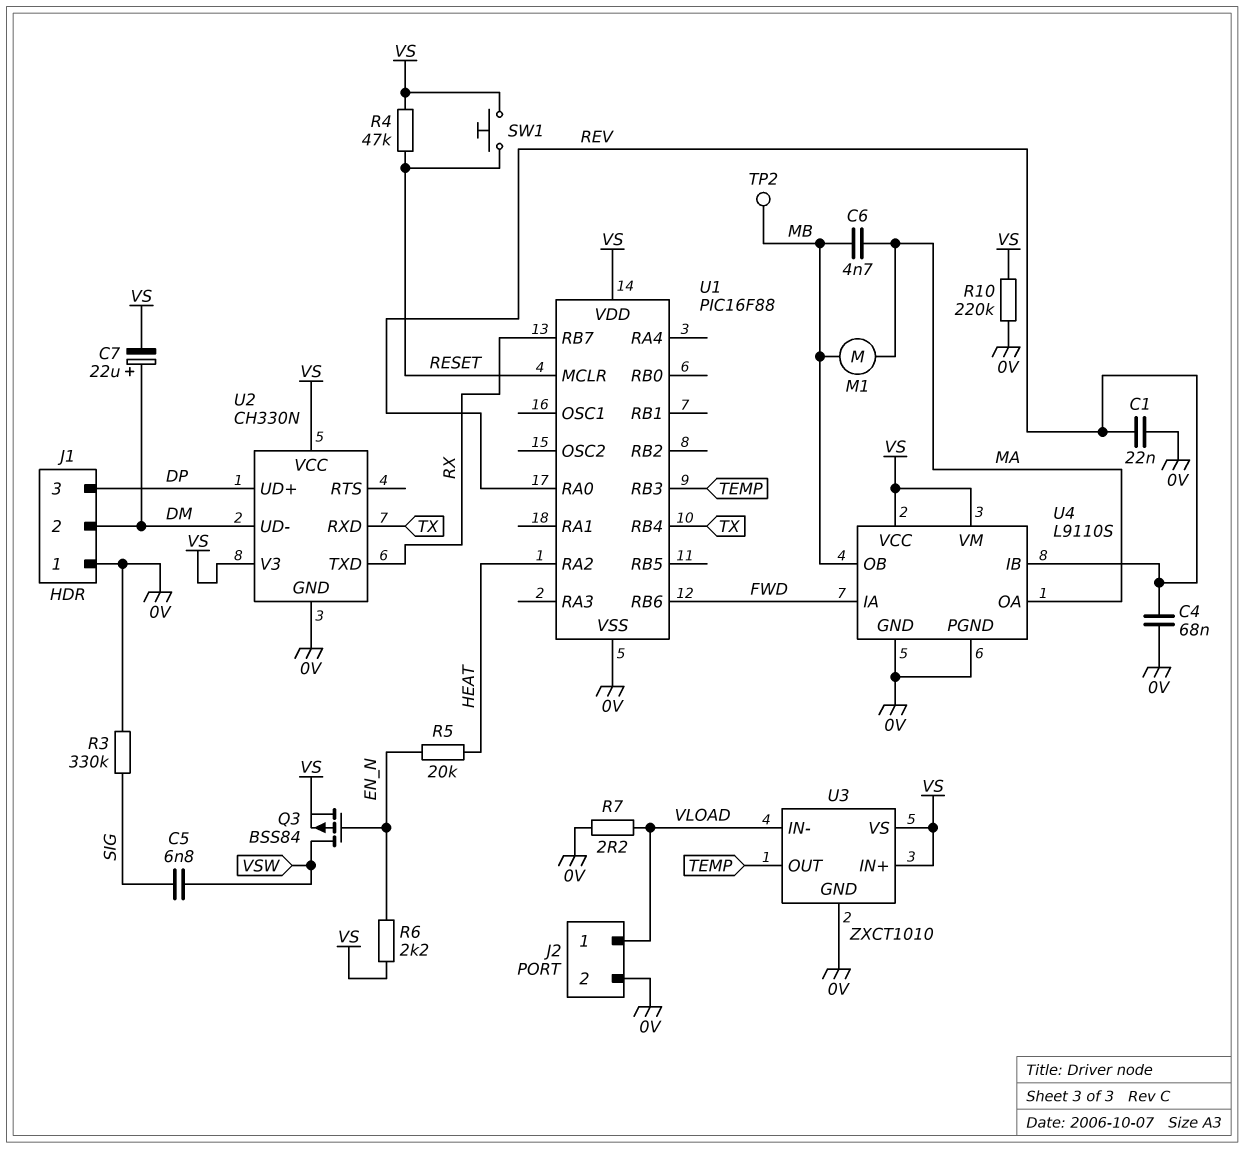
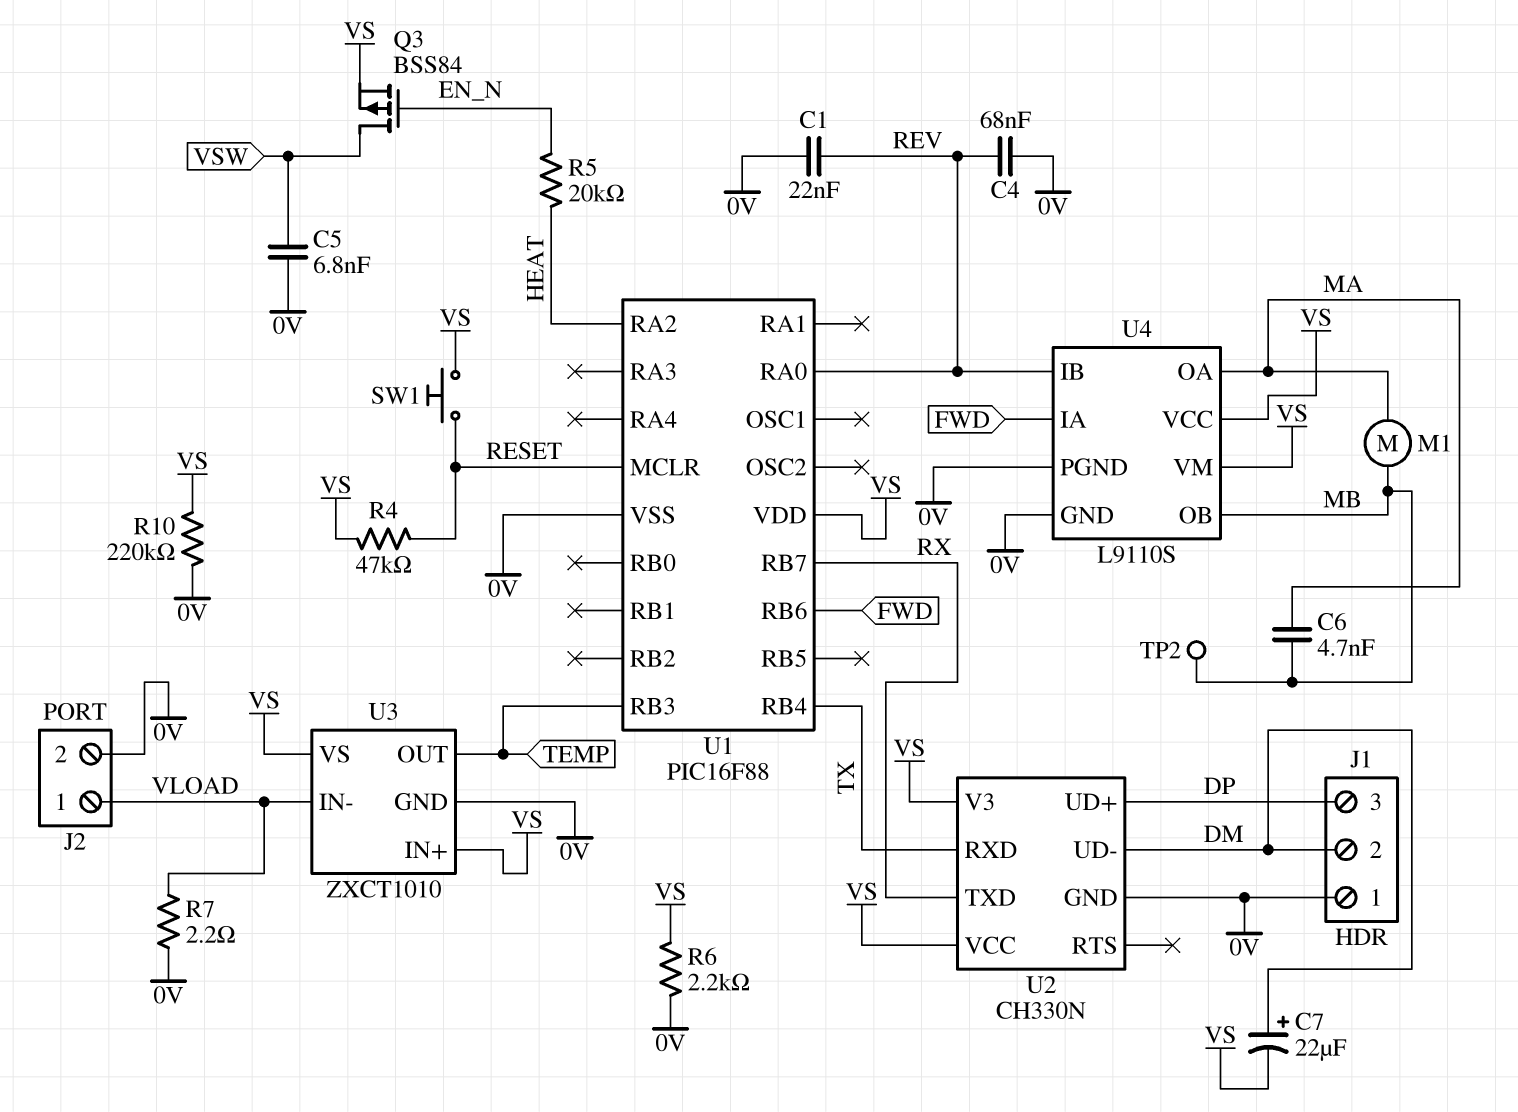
C5: 6.8nF (SIG, VSW) -> 6.8nF (0V, VSW)
R3: 330k (0V, SIG) -> none
R6: 2.2k (EN_N, VS) -> 2.2k (0V, VS)

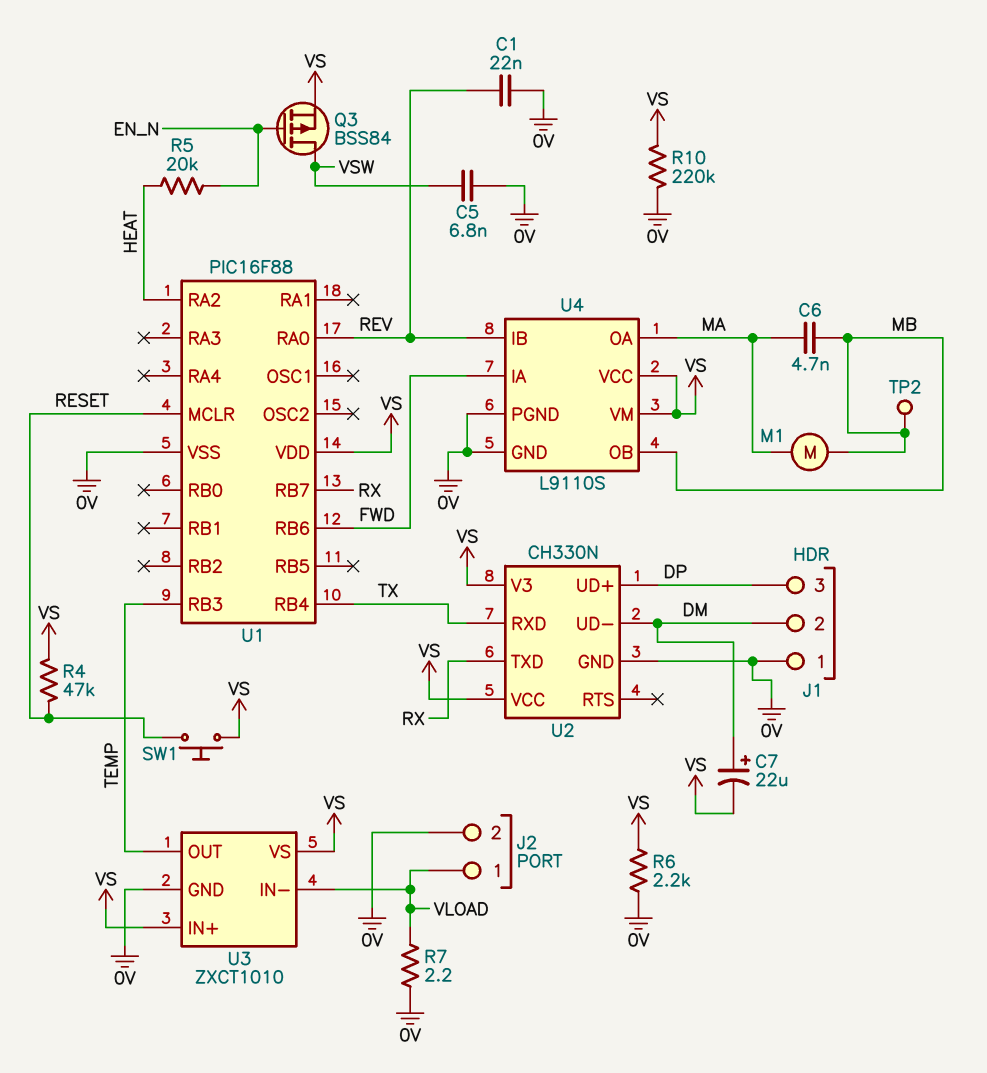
C4: 68nF (0V, REV) -> none

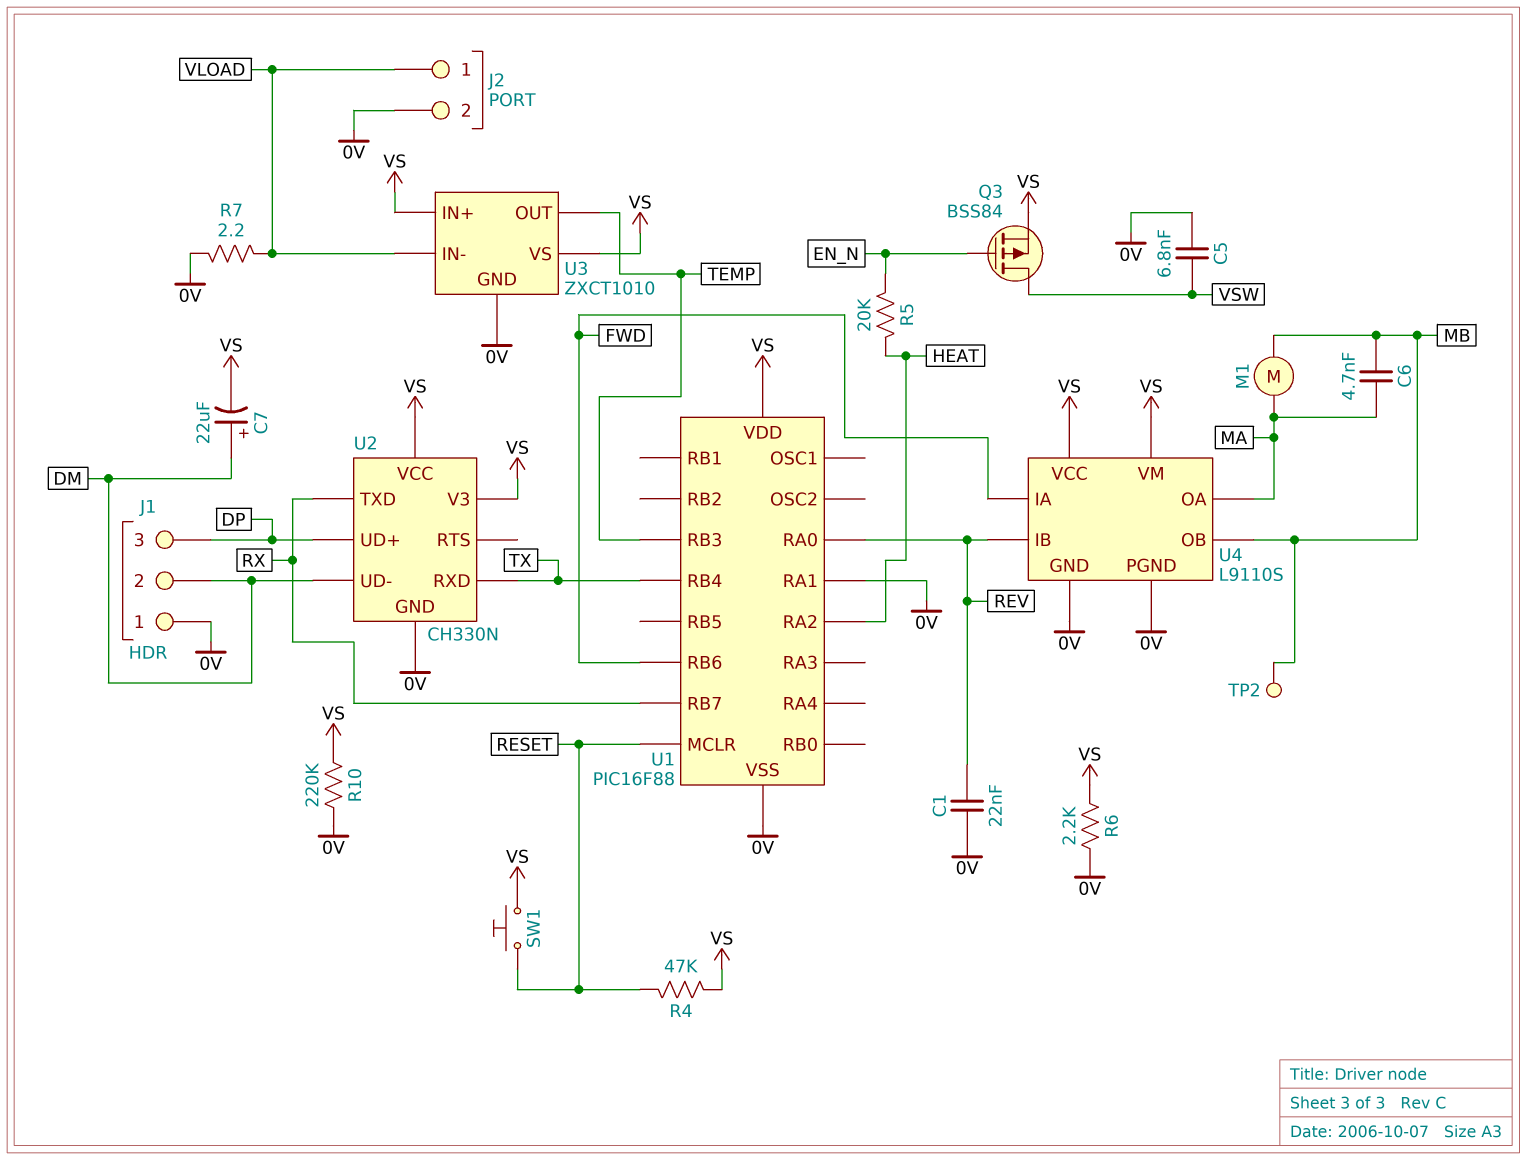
U1 pin RA1: none -> 0V

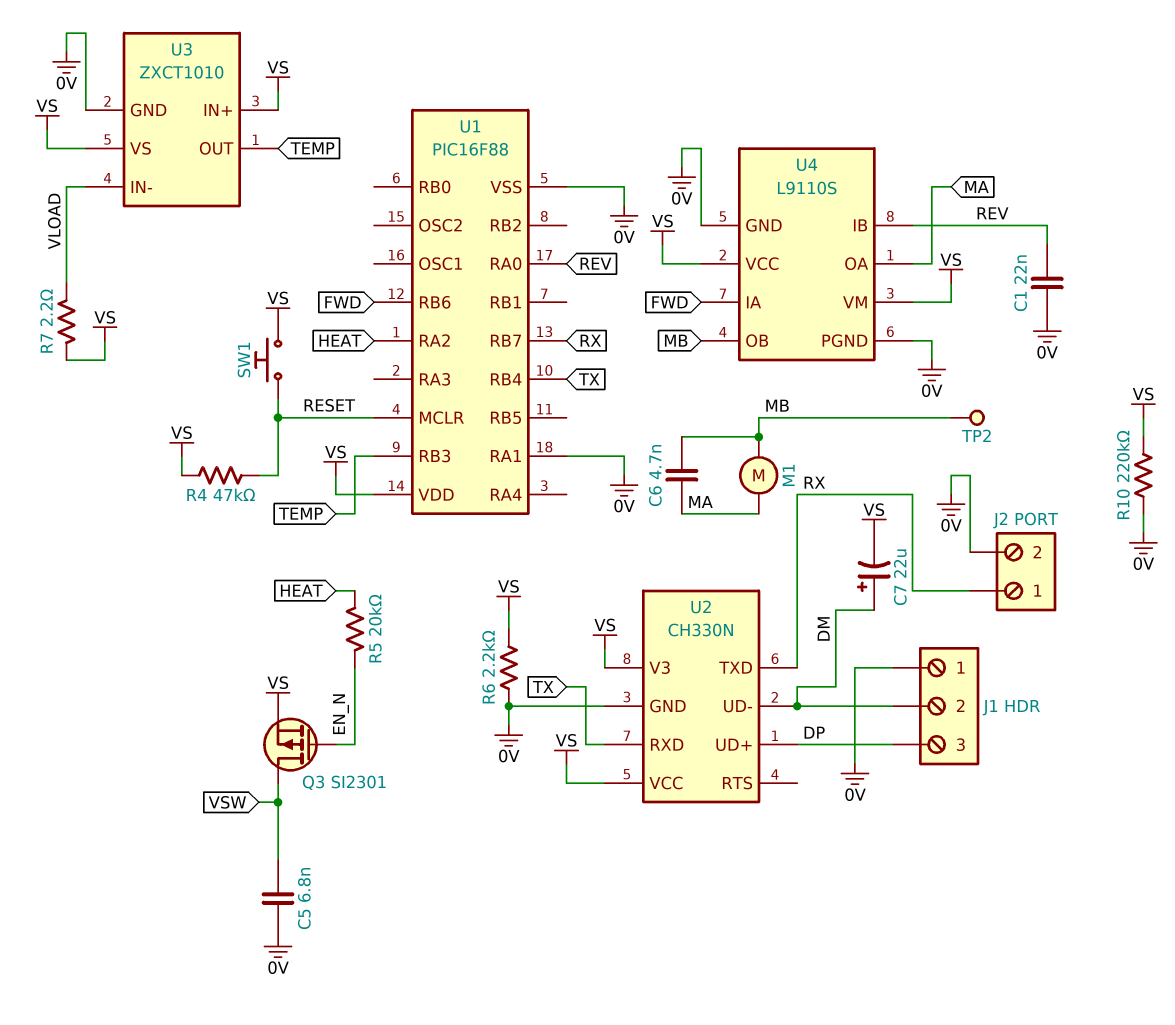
J2 pin 1: VLOAD -> RX
Q3: PMOS BSS84 (G EN_N, D VSW, S VS) -> PMOS SI2301 (G EN_N, D VSW, S VS)
R7: 2.2 (0V, VLOAD) -> 2.2 (VLOAD, VS)

